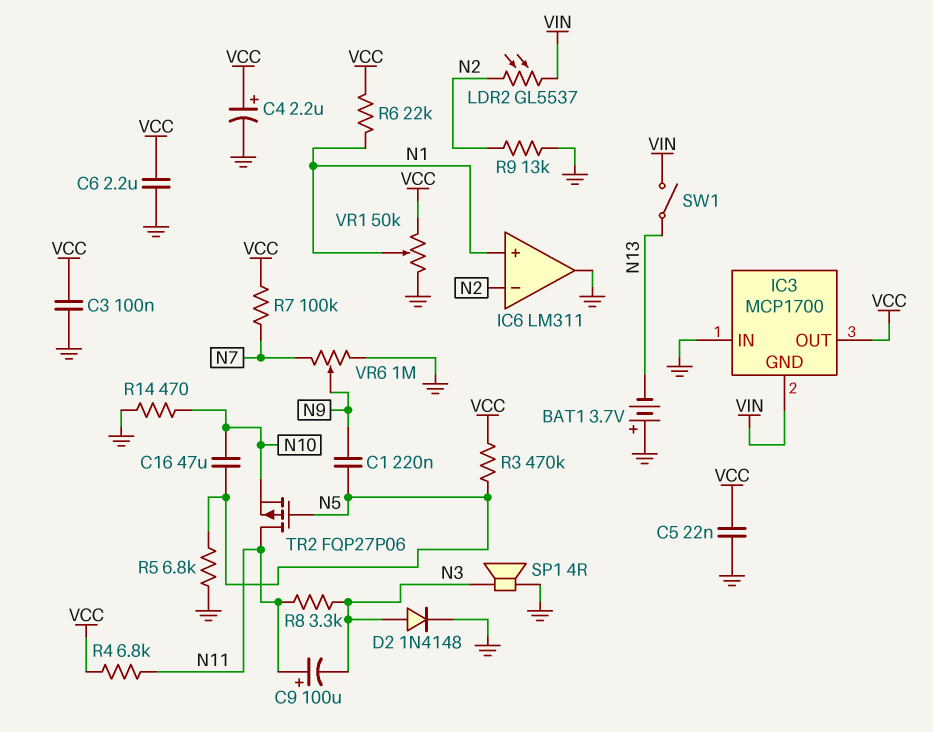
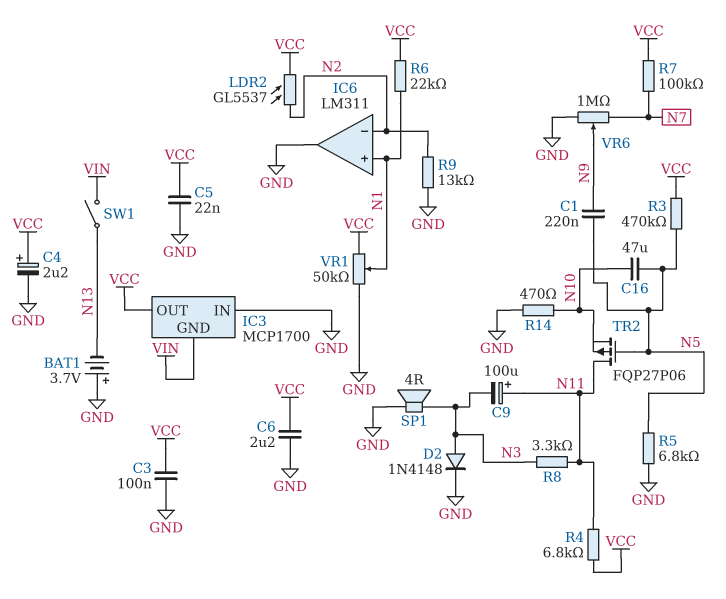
LDR2: GL5537 (N2, VIN) -> GL5537 (N2, VCC)

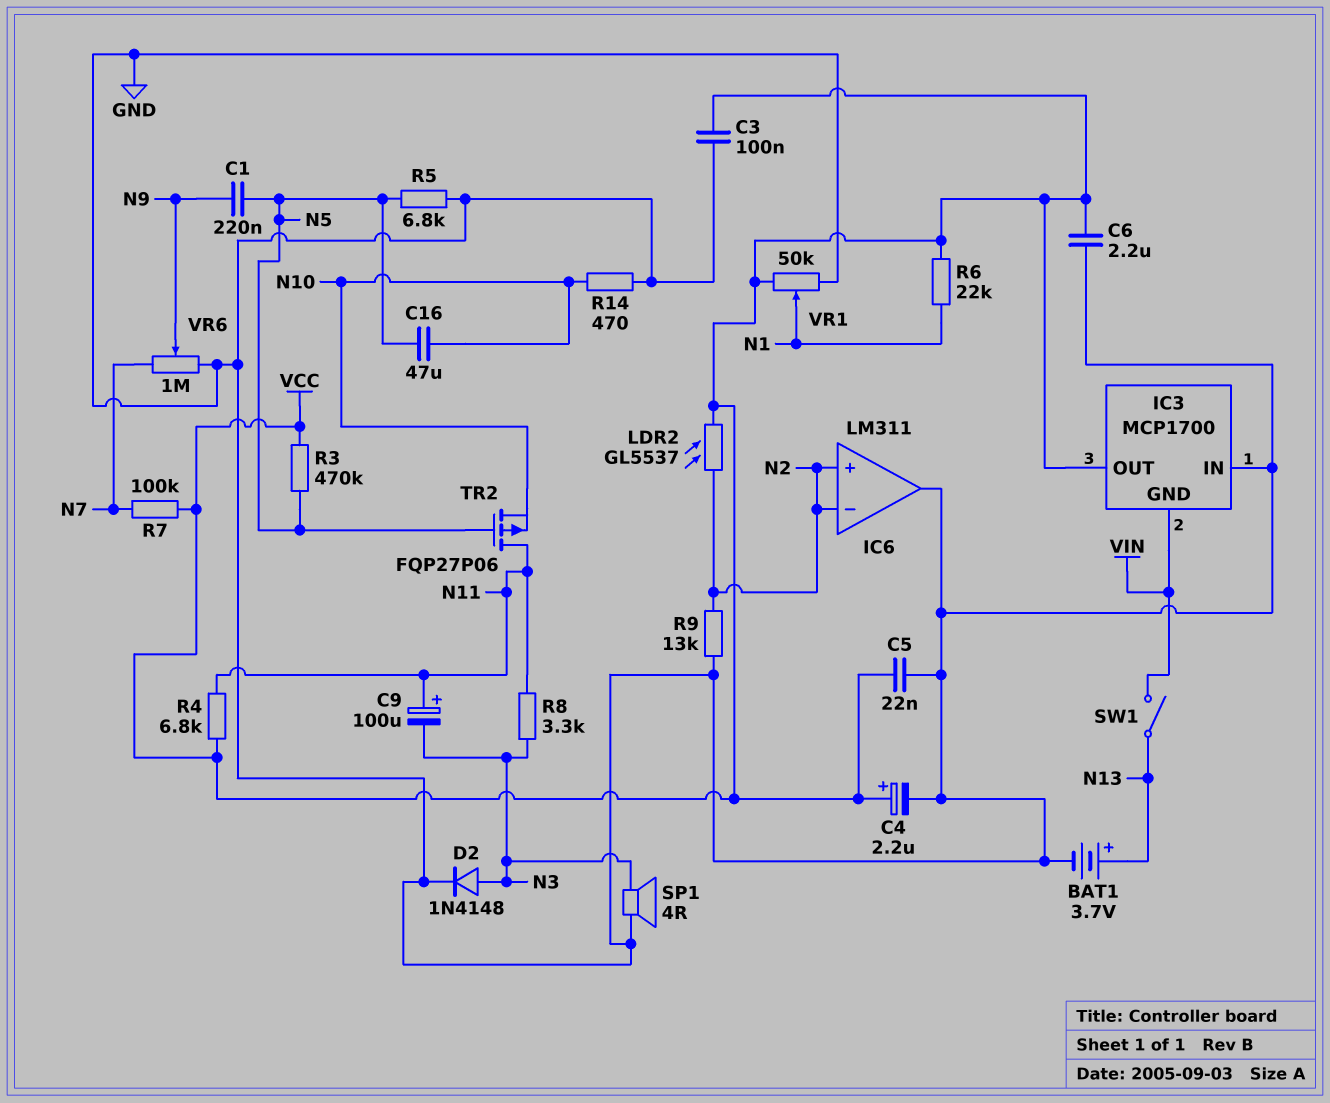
BAT1: 3.7V (plus GND, minus N13) -> 3.7V (plus N13, minus GND)
IC6 pin in+: N1 -> N2

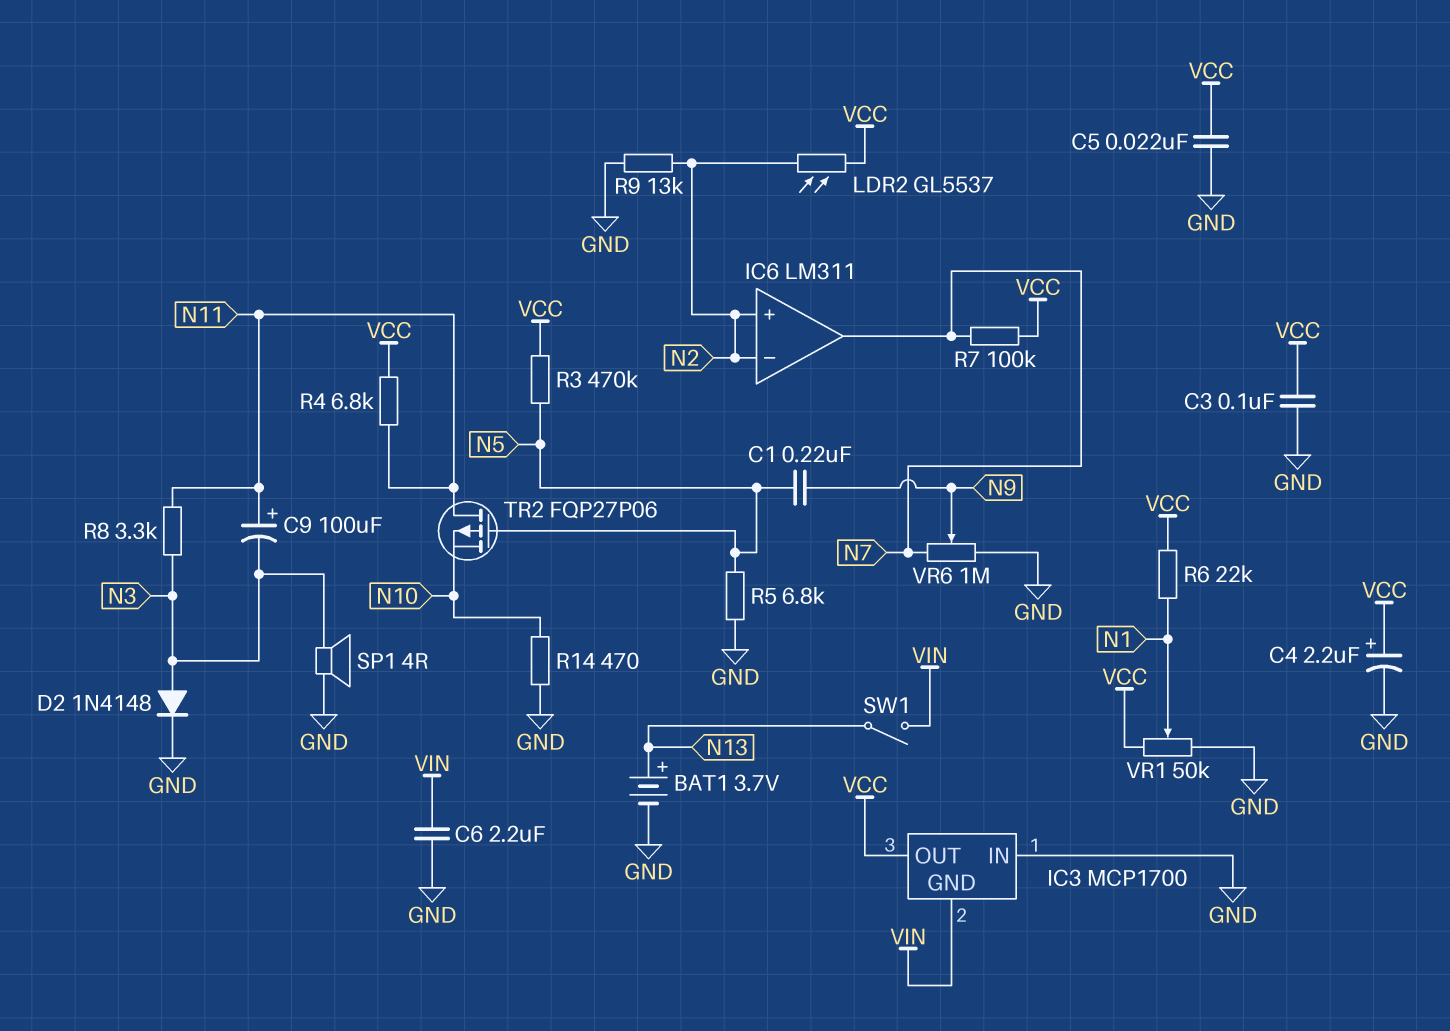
C6: 2.2uF (GND, VCC) -> 2.2uF (GND, VIN)
C16: 47uF (N5, N10) -> none
IC6 pin out: GND -> N7

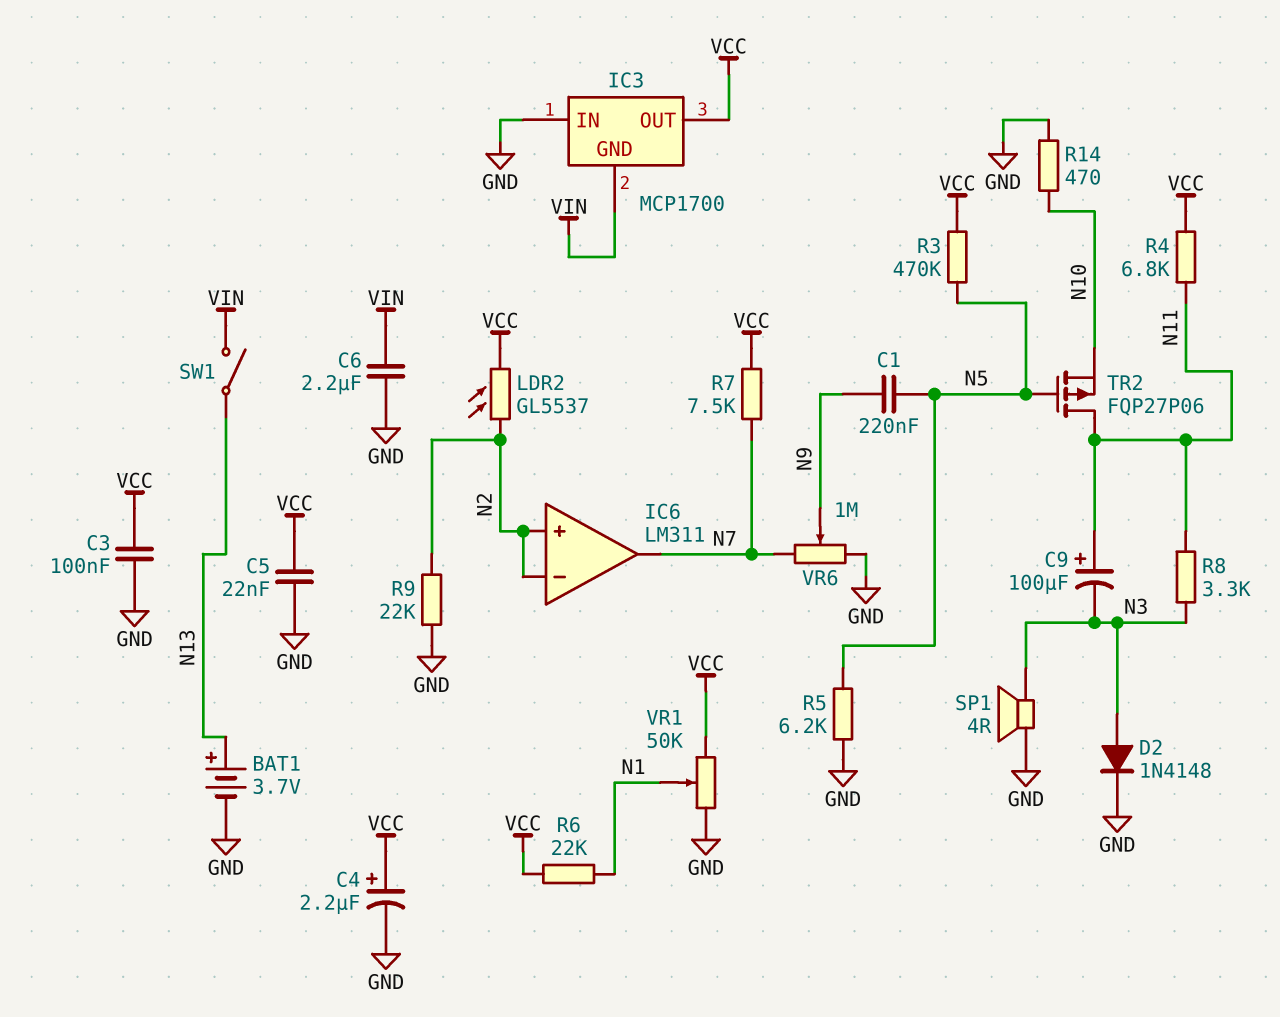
R5: 6.8k (GND, N5) -> 6.2k (GND, N5)
R7: 100k (N7, VCC) -> 7.5k (N7, VCC)
R9: 13k (GND, N2) -> 22k (GND, N2)

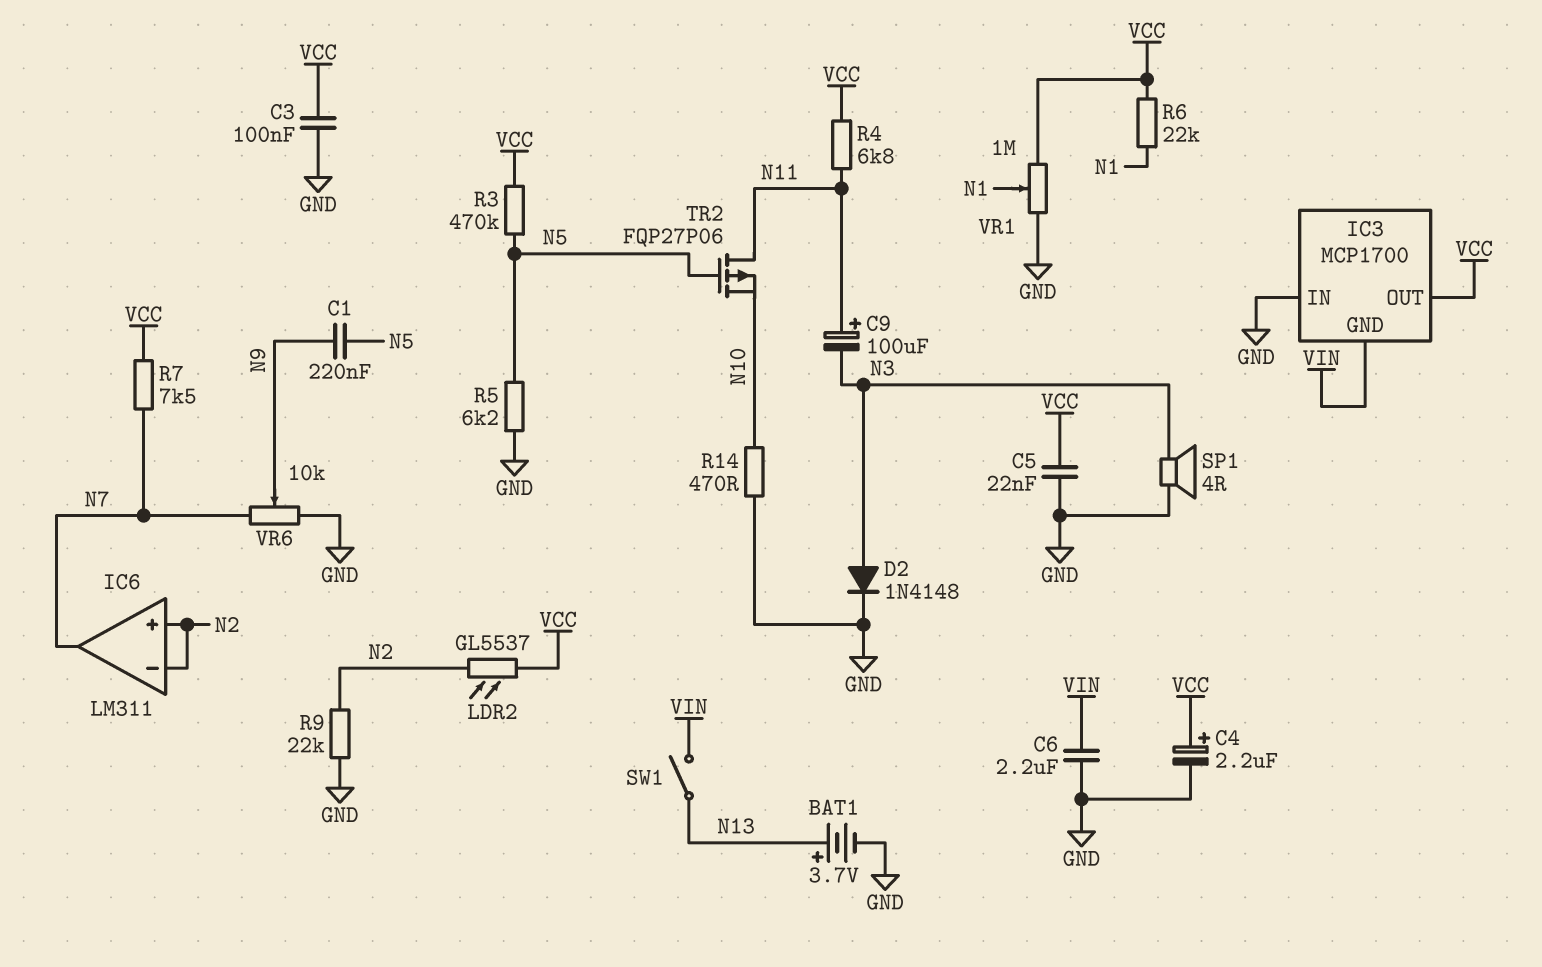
R8: 3.3k (N3, N11) -> none
VR1: 50k (GND, VCC, wiper N1) -> 1M (GND, VCC, wiper N1)
VR6: 1M (GND, N7, wiper N9) -> 10k (GND, N7, wiper N9)

